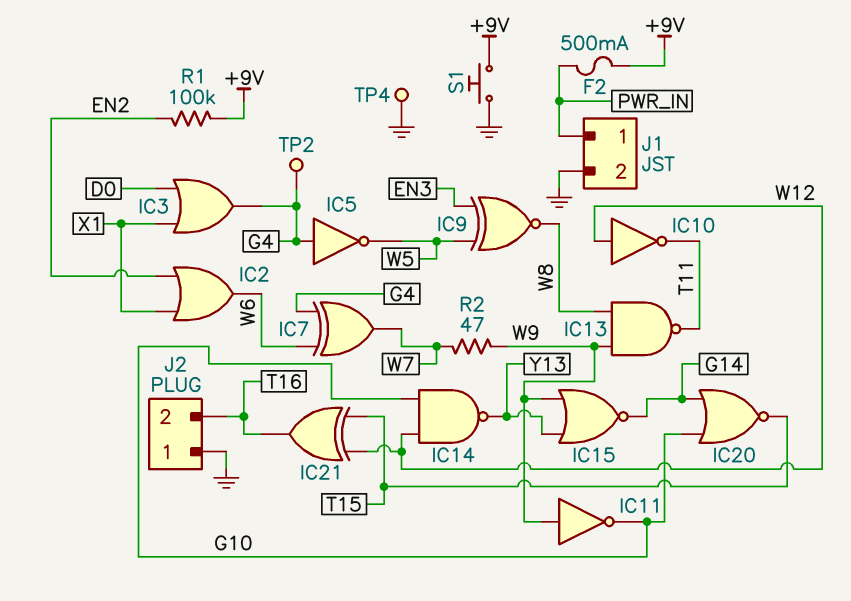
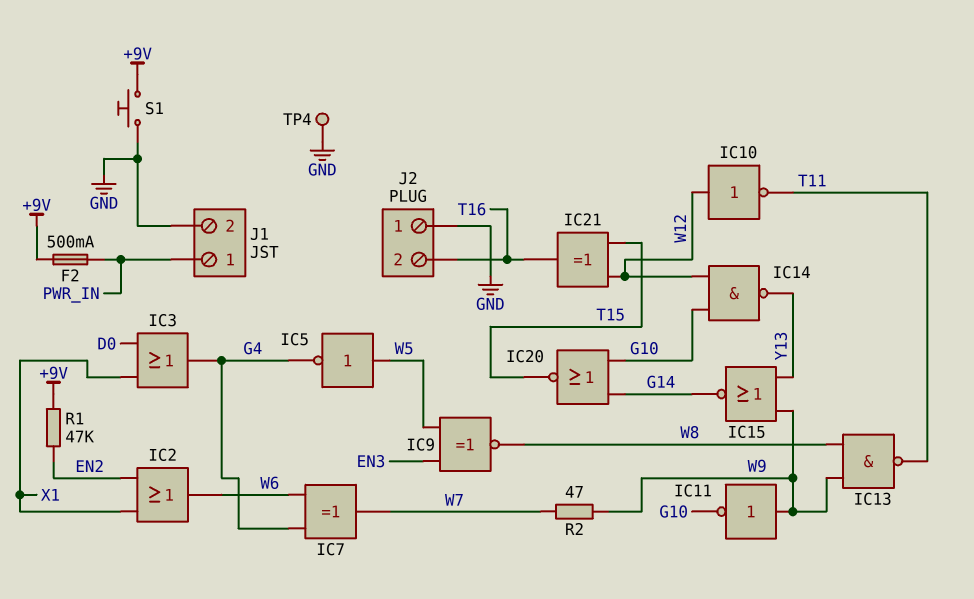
IC5: NOT (in G4, out W5) -> NOT (in W5, out G4)
R1: 100k (+9V, EN2) -> 47k (+9V, EN2)
TP2: test point (G4) -> none

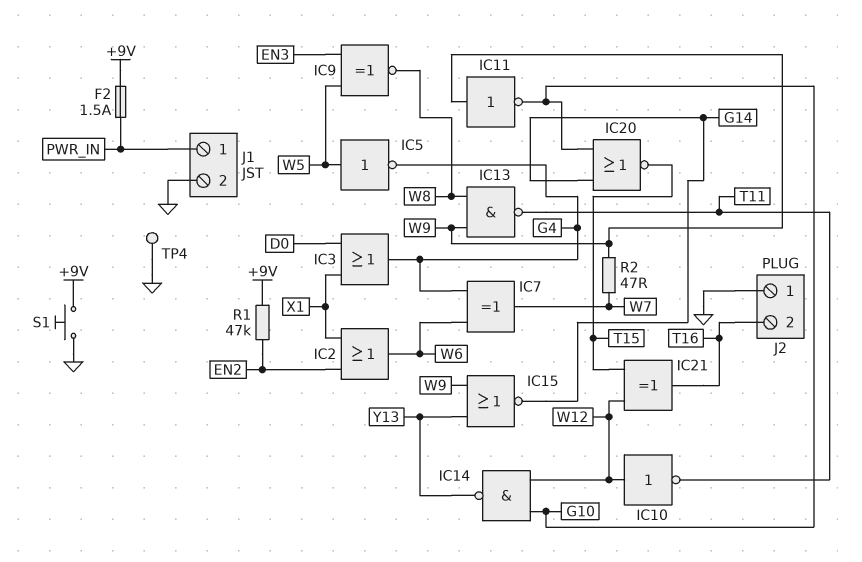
F2: 500mA (+9V, PWR_IN) -> 1.5A (+9V, PWR_IN)

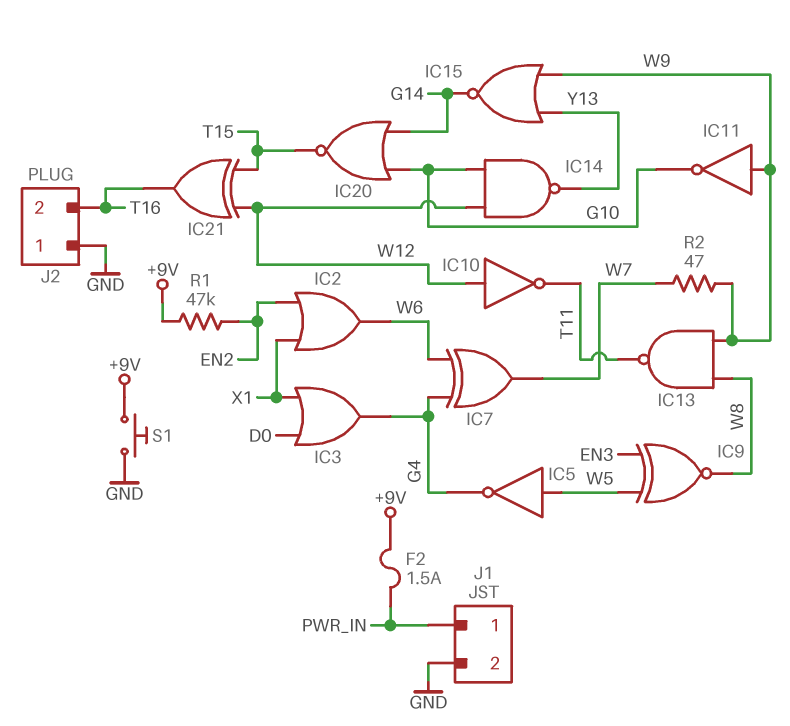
TP4: test point (GND) -> none

